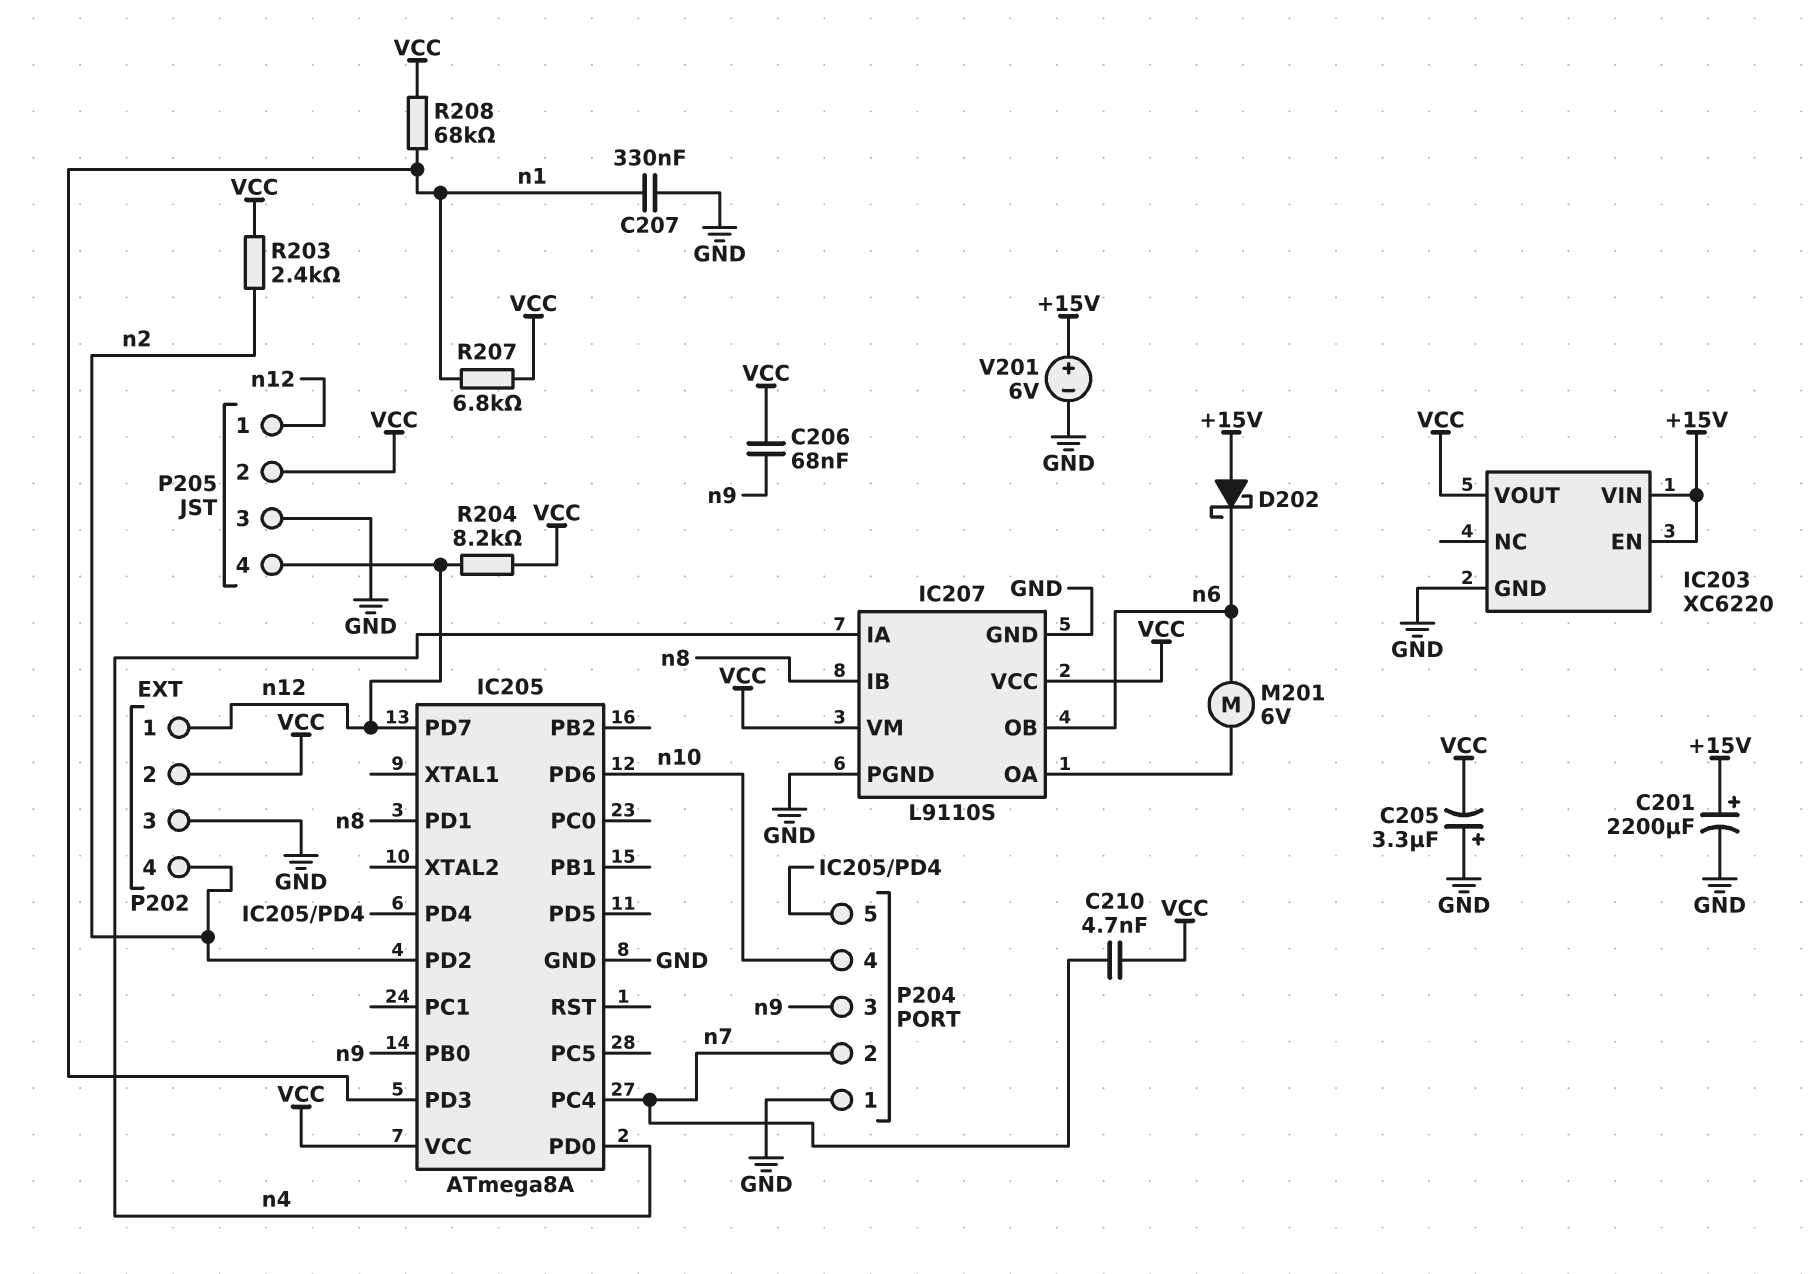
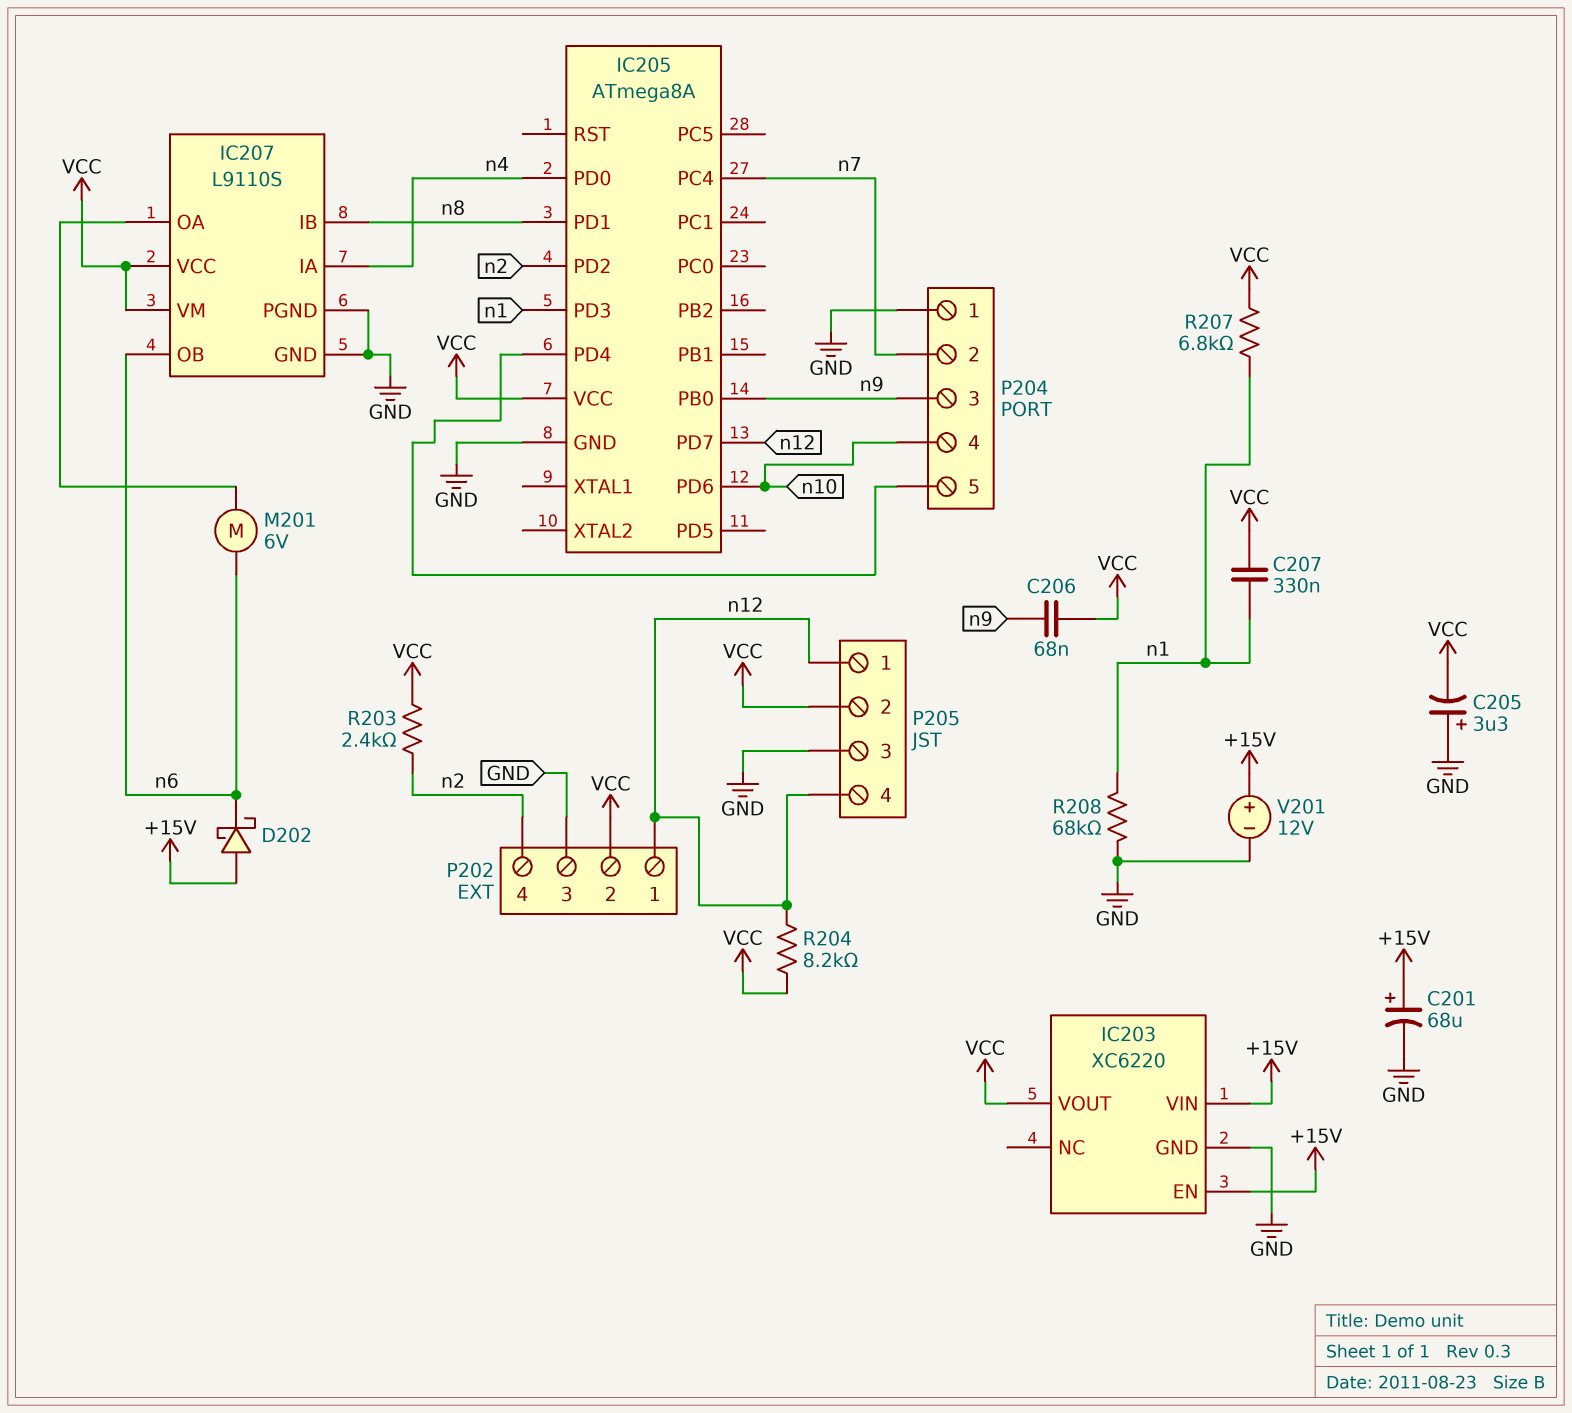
C201: 2200uF (plus +15V, minus GND) -> 68uF (plus +15V, minus GND)
C207: 330nF (GND, n1) -> 330nF (VCC, n1)
C210: 4.7nF (VCC, n7) -> none
R208: 68k (VCC, n1) -> 68k (GND, n1)
V201: 6V (plus +15V, minus GND) -> 12V (plus +15V, minus GND)

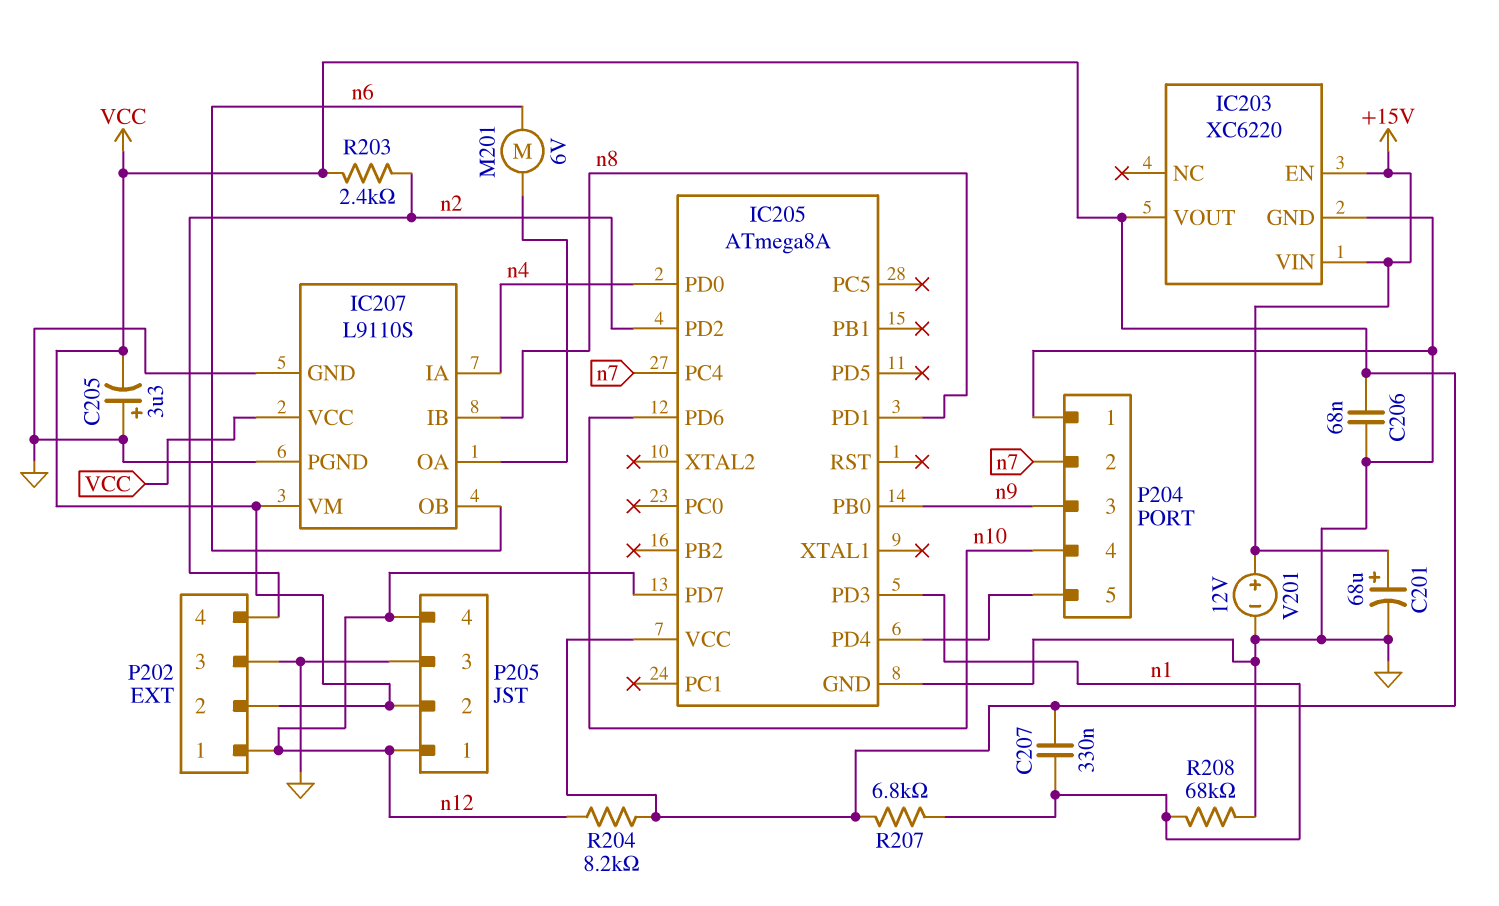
C206: 68nF (VCC, n9) -> 68nF (GND, VCC)
D202: schottky (A +15V, K n6) -> none

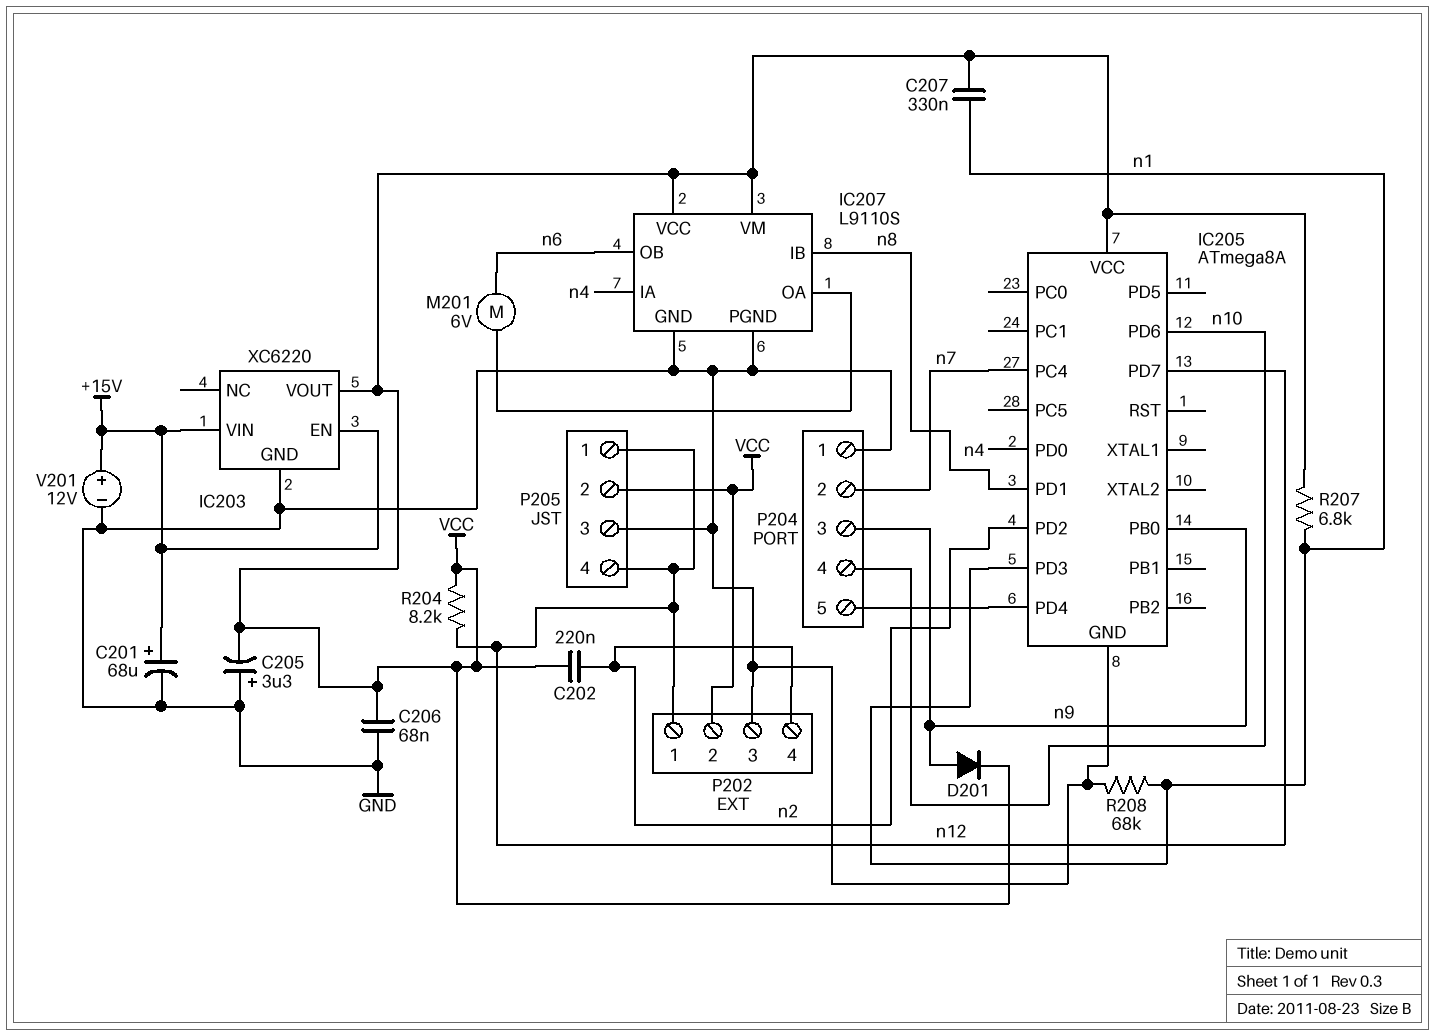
C202: none -> 220nF (VCC, n2)
D201: none -> diode (A n9, K VCC)
R203: 2.4k (VCC, n2) -> none

